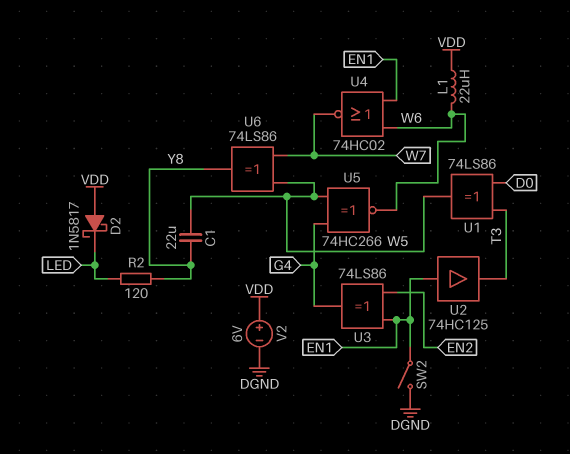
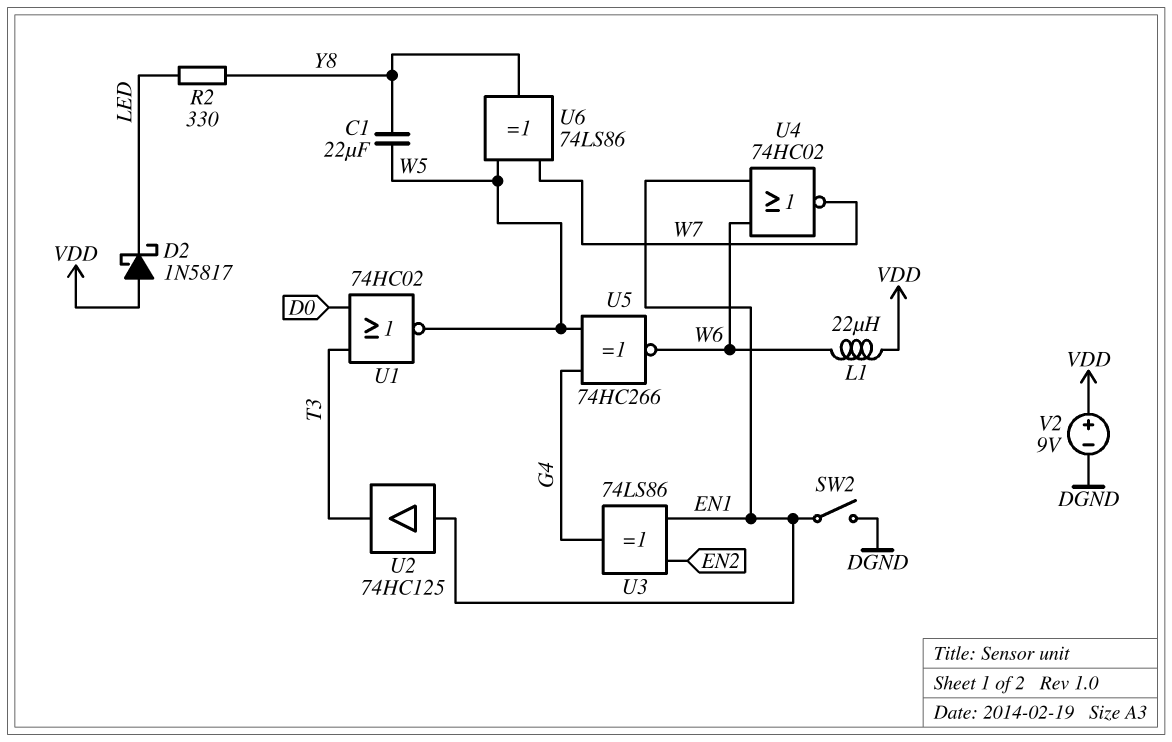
R2: 120 (LED, Y8) -> 330 (LED, Y8)
U1: XOR 74LS86 (in D0, in T3, out W5) -> NOR 74HC02 (in D0, in T3, out W5)
V2: 6V (plus VDD, minus DGND) -> 9V (plus VDD, minus DGND)

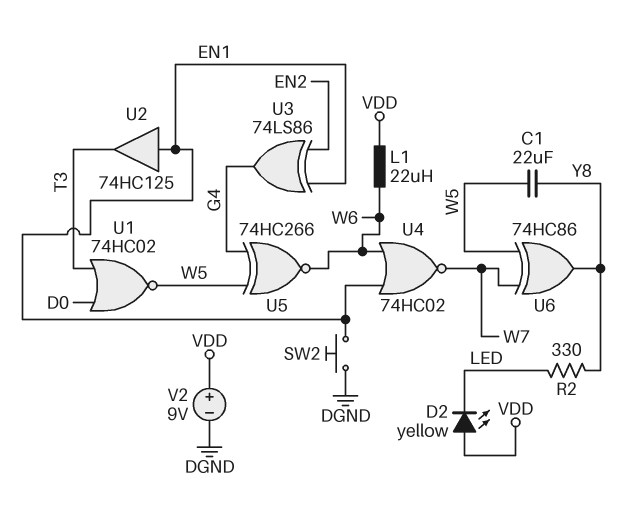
D2: schottky 1N5817 (A VDD, K LED) -> LED yellow (A VDD, K LED)
SW2: switch (DGND, EN1) -> button (DGND, EN1)
U6: XOR 74LS86 (in W5, in W7, out Y8) -> XOR 74HC86 (in W5, in W7, out Y8)

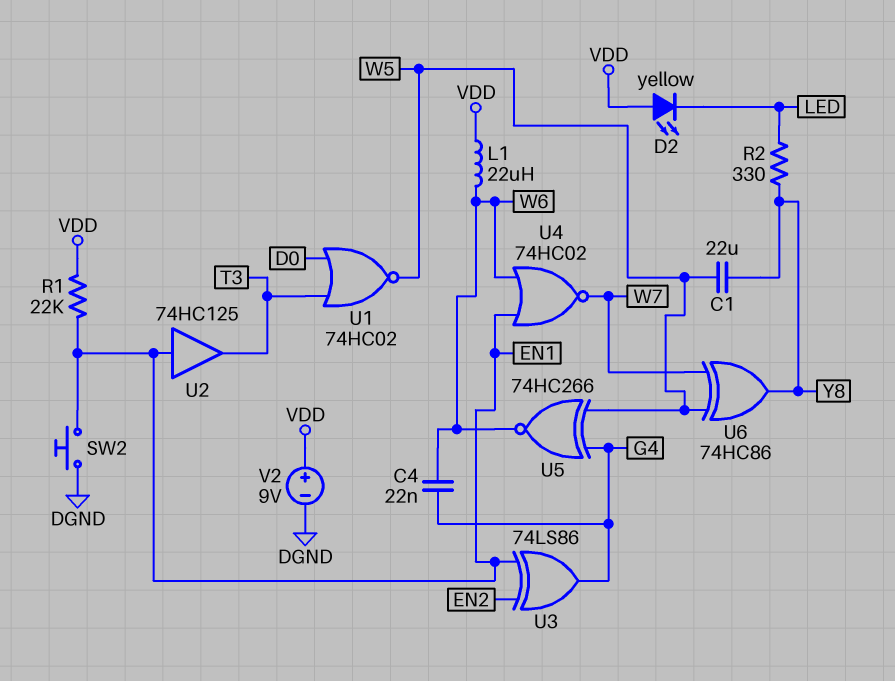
C4: none -> 22nF (G4, W6)
R1: none -> 22k (EN1, VDD)

